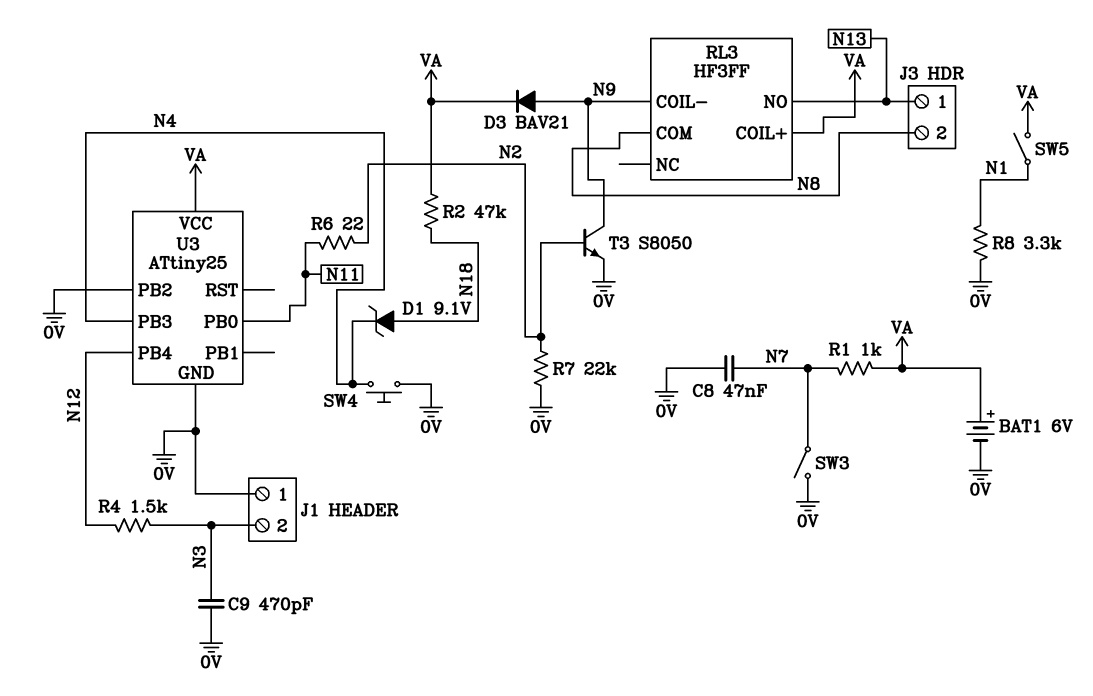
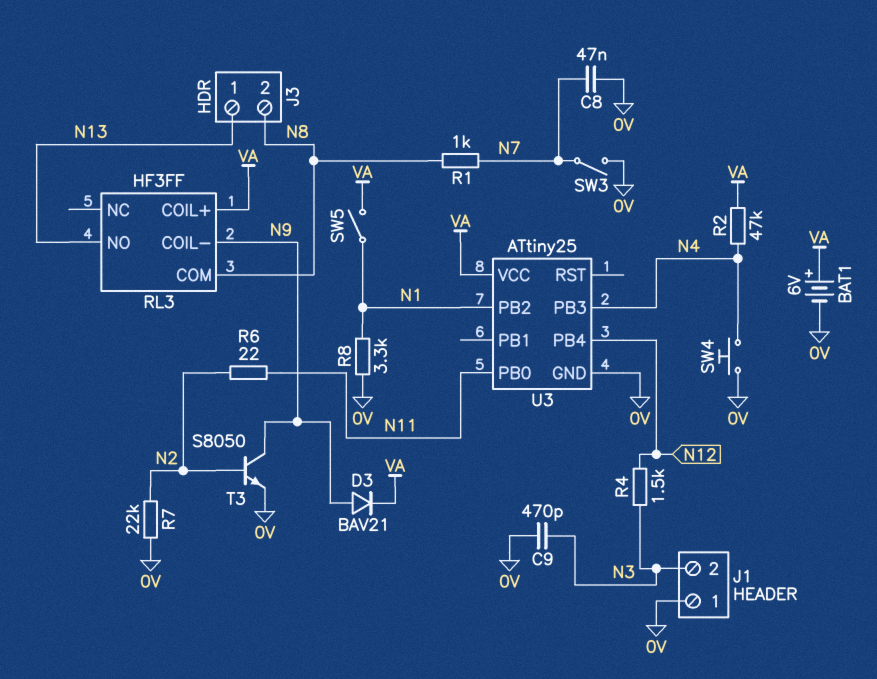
D1: zener 9.1V (A N18, K N4) -> none
R1: 1k (N7, VA) -> 1k (N7, N8)
R2: 47k (N18, VA) -> 47k (N4, VA)
U3 pin PB2: 0V -> N1

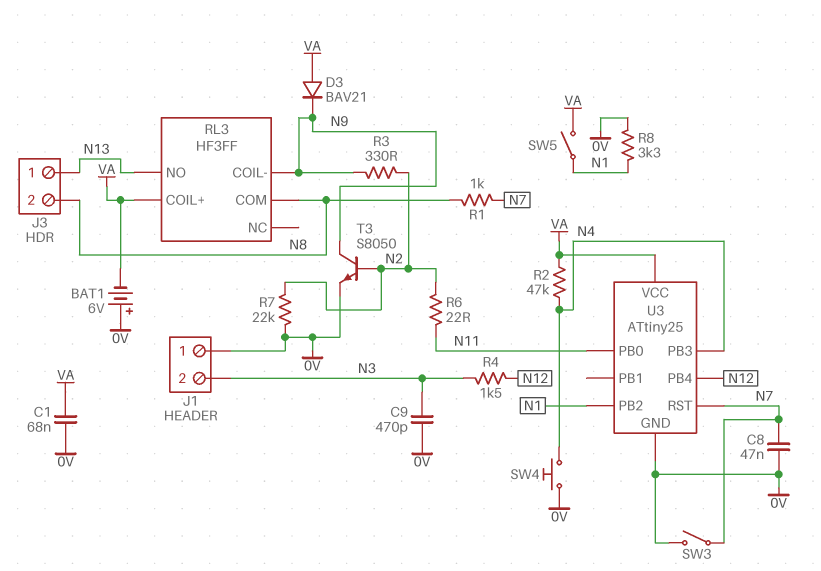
BAT1: 6V (plus VA, minus 0V) -> 6V (plus 0V, minus VA)
C1: none -> 68nF (0V, VA)
D3: diode BAV21 (A N9, K VA) -> diode BAV21 (A VA, K N9)
R3: none -> 330 (N2, N9)
U3 pin RST: none -> N7

